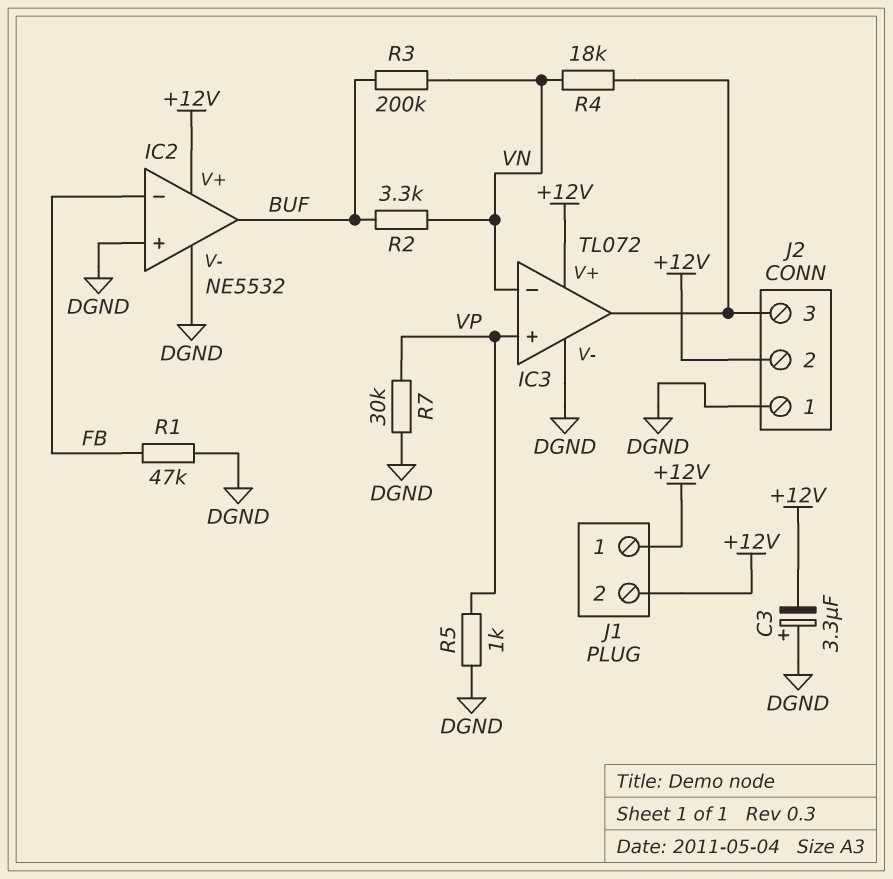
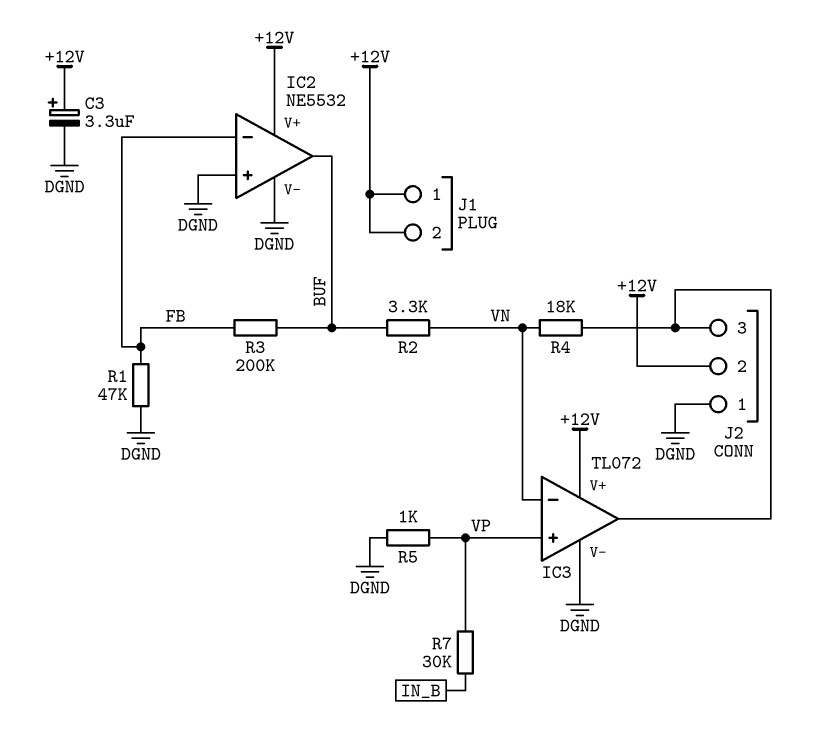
C3: 3.3uF (plus DGND, minus +12V) -> 3.3uF (plus +12V, minus DGND)
R3: 200k (BUF, VN) -> 200k (BUF, FB)
R7: 30k (DGND, VP) -> 30k (IN_B, VP)

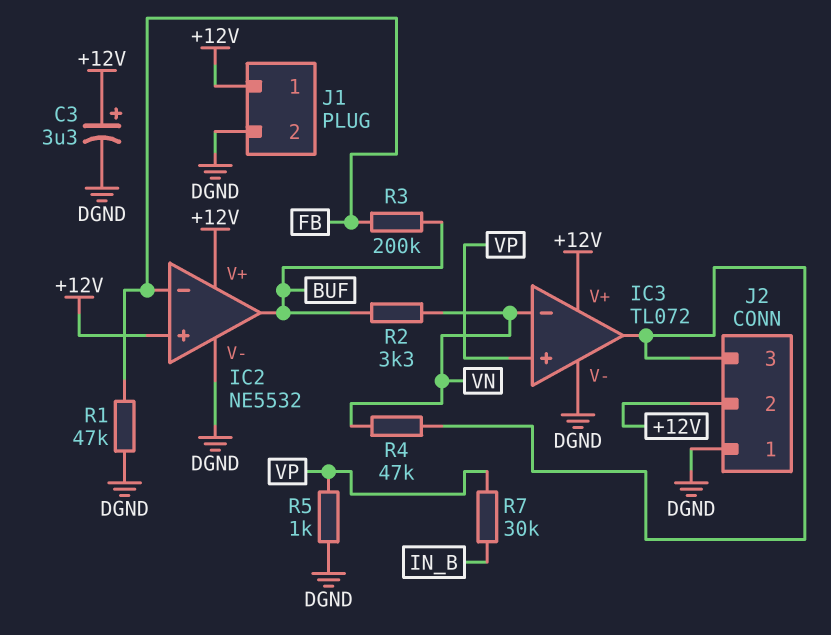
IC2 pin in+: DGND -> +12V
J1 pin 2: +12V -> DGND
R4: 18k (IC3/out, VN) -> 47k (IC3/out, VN)

